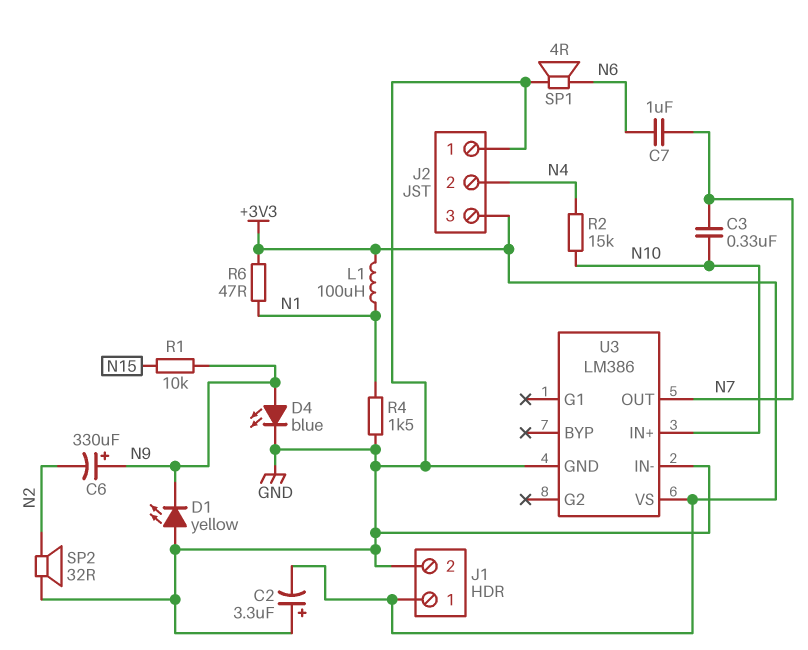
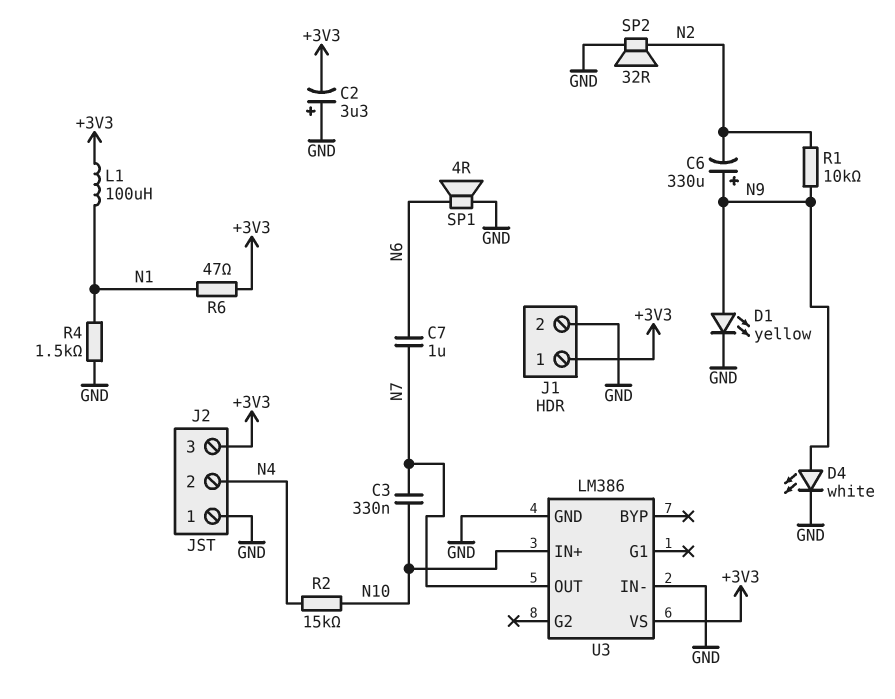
D1: LED yellow (A GND, K N9) -> LED yellow (A N9, K GND)
D4: LED blue (A N9, K GND) -> LED white (A N9, K GND)
R1: 10k (N9, N15) -> 10k (N2, N9)

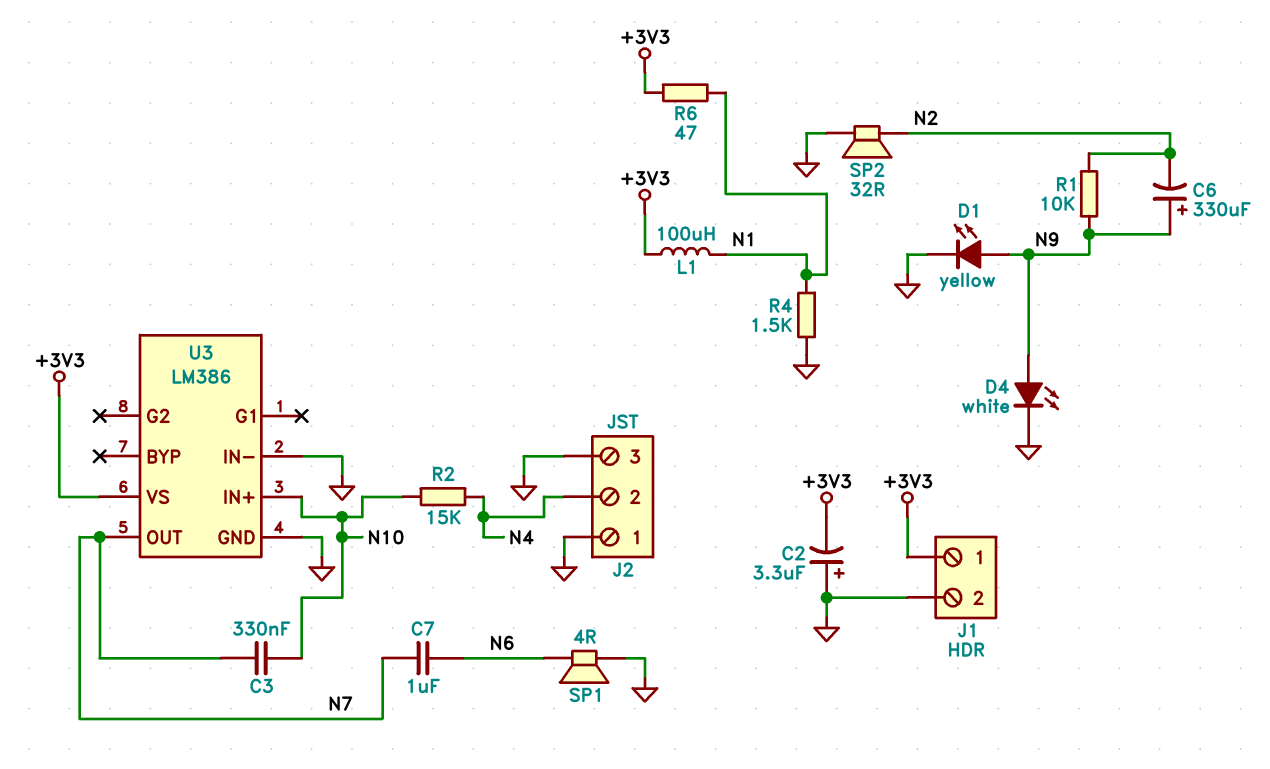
J2 pin 3: +3V3 -> GND

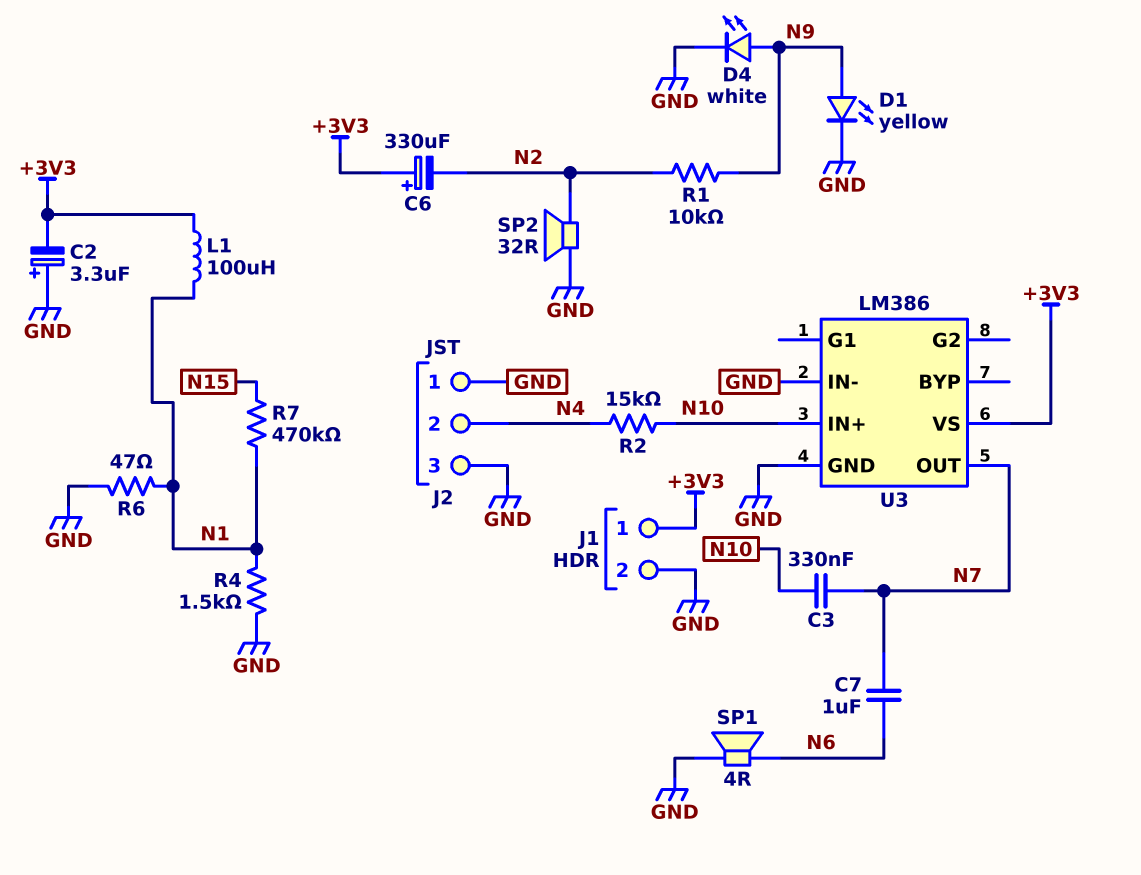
C6: 330uF (plus N9, minus N2) -> 330uF (plus +3V3, minus N2)
R6: 47 (+3V3, N1) -> 47 (GND, N1)
R7: none -> 470k (N1, N15)

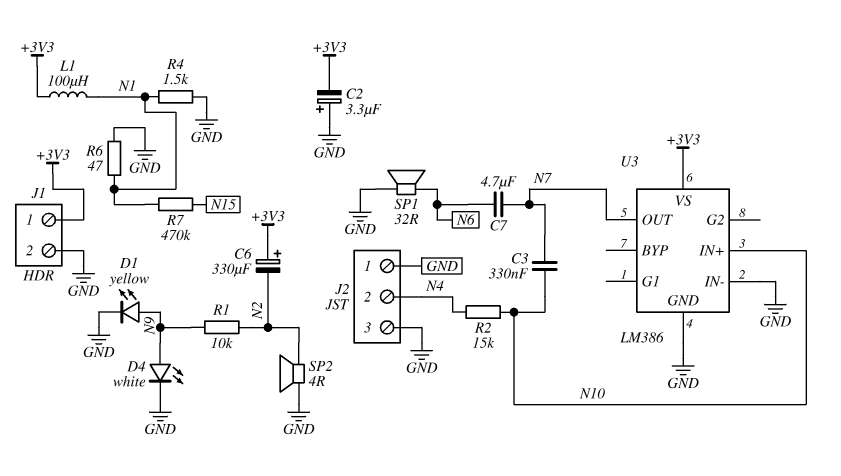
C7: 1uF (N6, N7) -> 4.7uF (N6, N7)
SP1: speaker 4R (GND, N6) -> speaker 32R (GND, N6)
SP2: speaker 32R (GND, N2) -> speaker 4R (GND, N2)

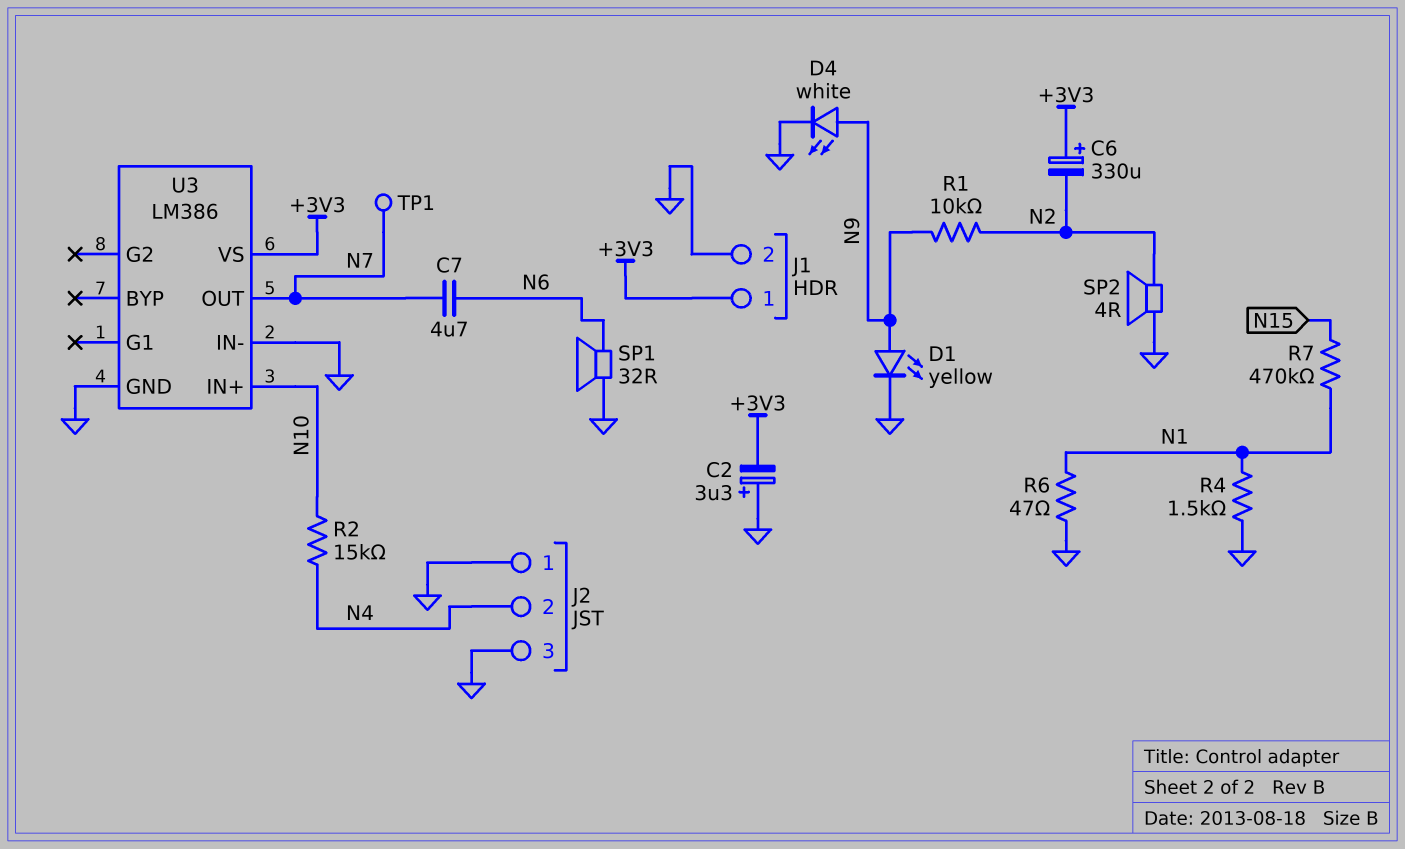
C3: 330nF (N7, N10) -> none
L1: 100uH (+3V3, N1) -> none
TP1: none -> test point (N7)

